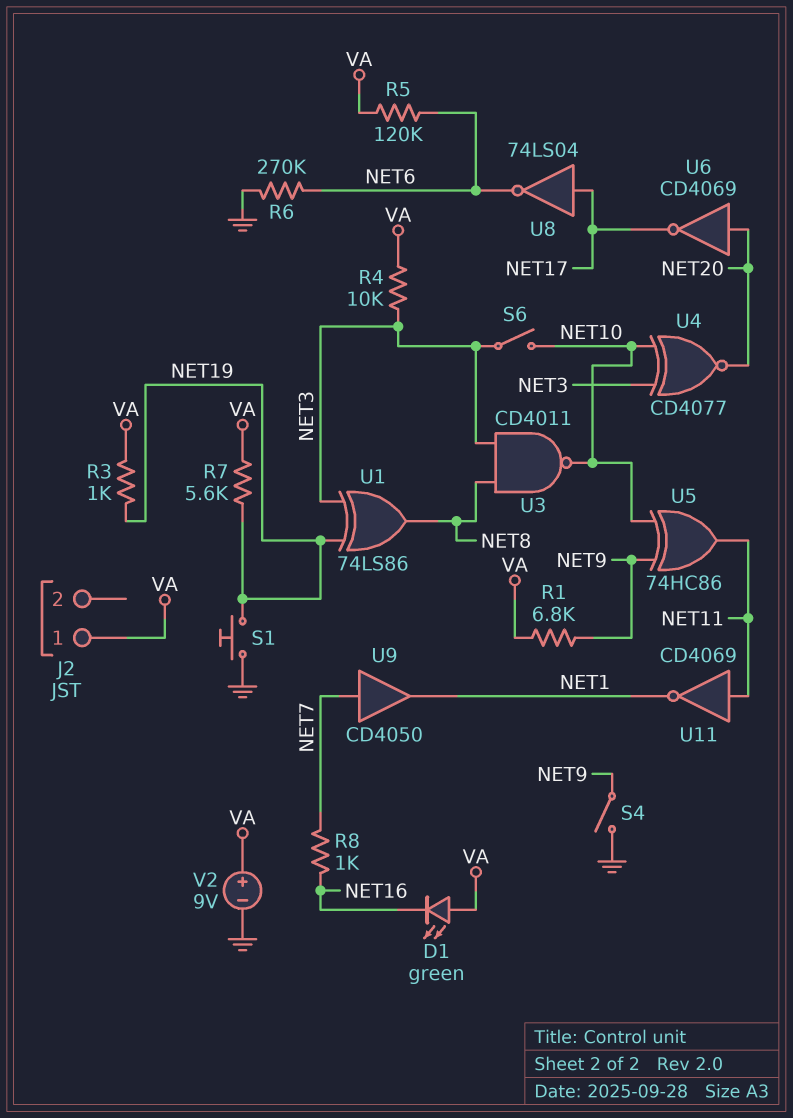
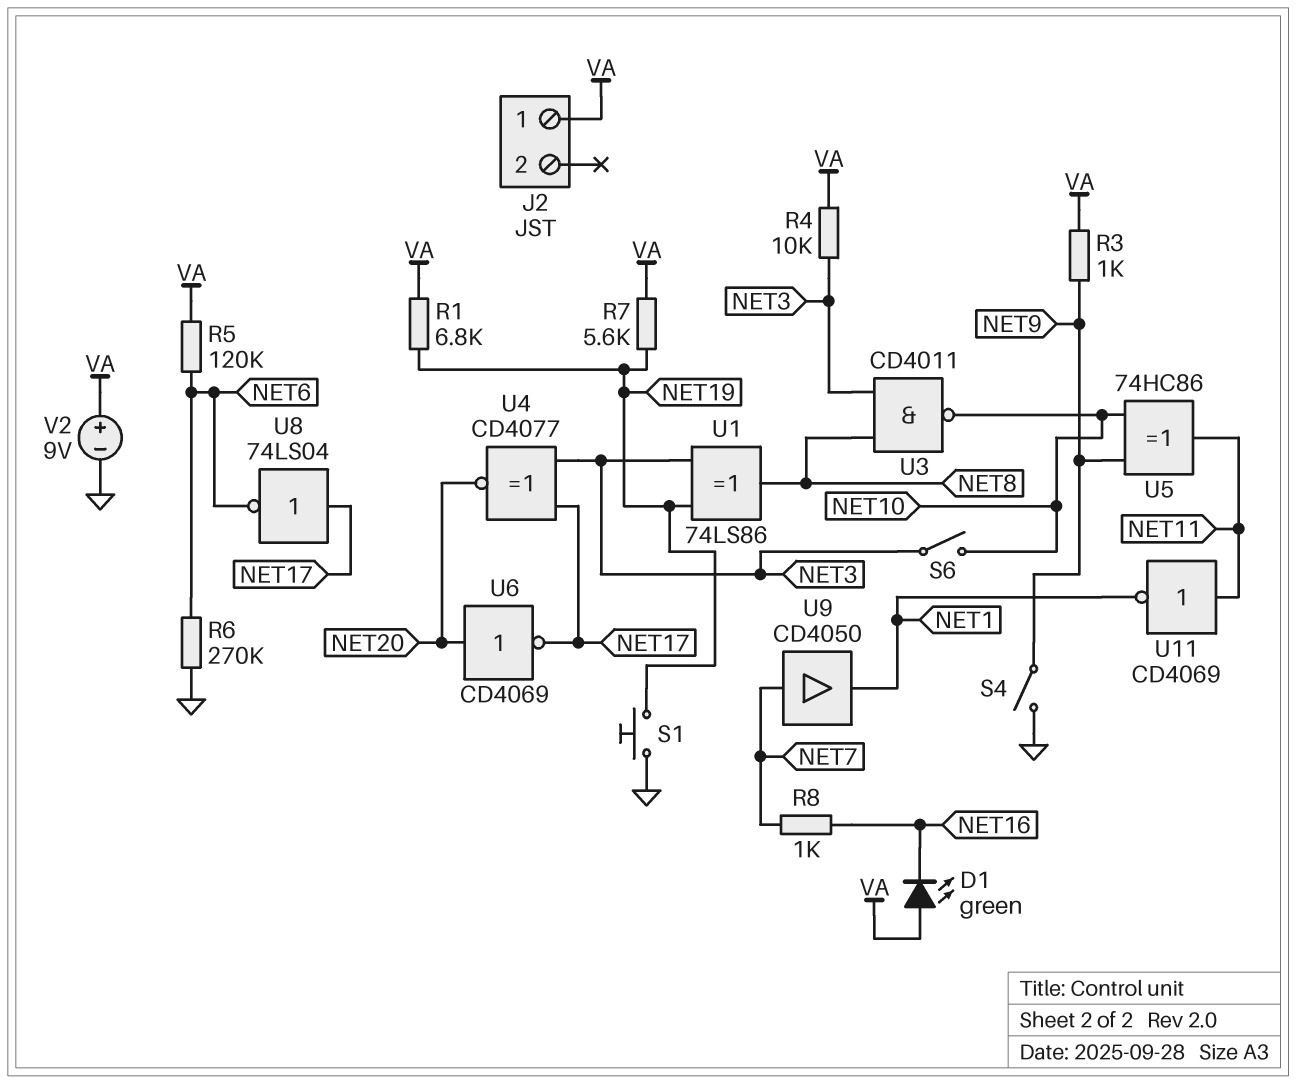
R1: 6.8k (NET9, VA) -> 6.8k (NET19, VA)
R3: 1k (NET19, VA) -> 1k (NET9, VA)
U4: XNOR CD4077 (in NET3, in NET10, out NET20) -> XNOR CD4077 (in NET3, in NET17, out NET20)

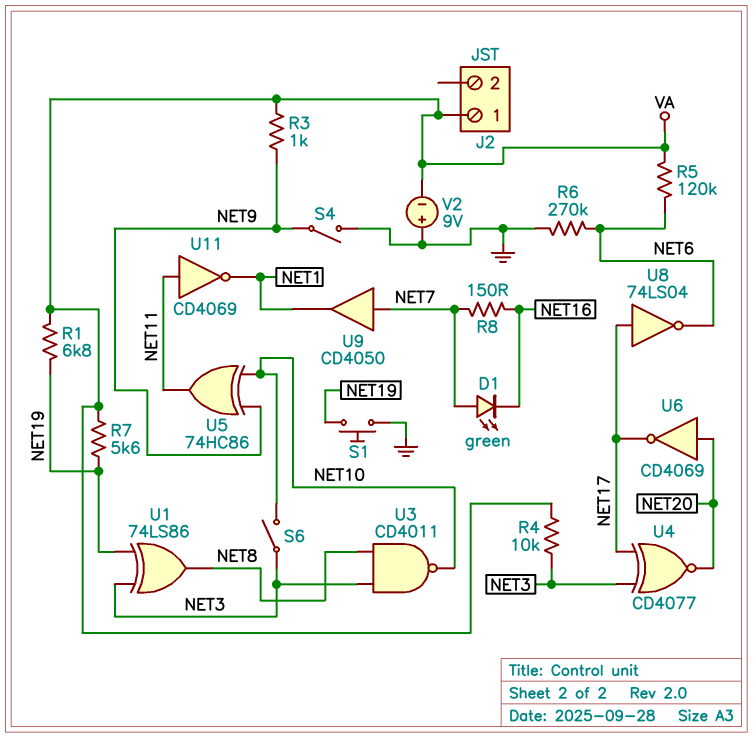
D1: LED green (A VA, K NET16) -> LED green (A NET7, K NET16)
R8: 1k (NET7, NET16) -> 150 (NET7, NET16)
V2: 9V (plus VA, minus GND) -> 9V (plus GND, minus VA)

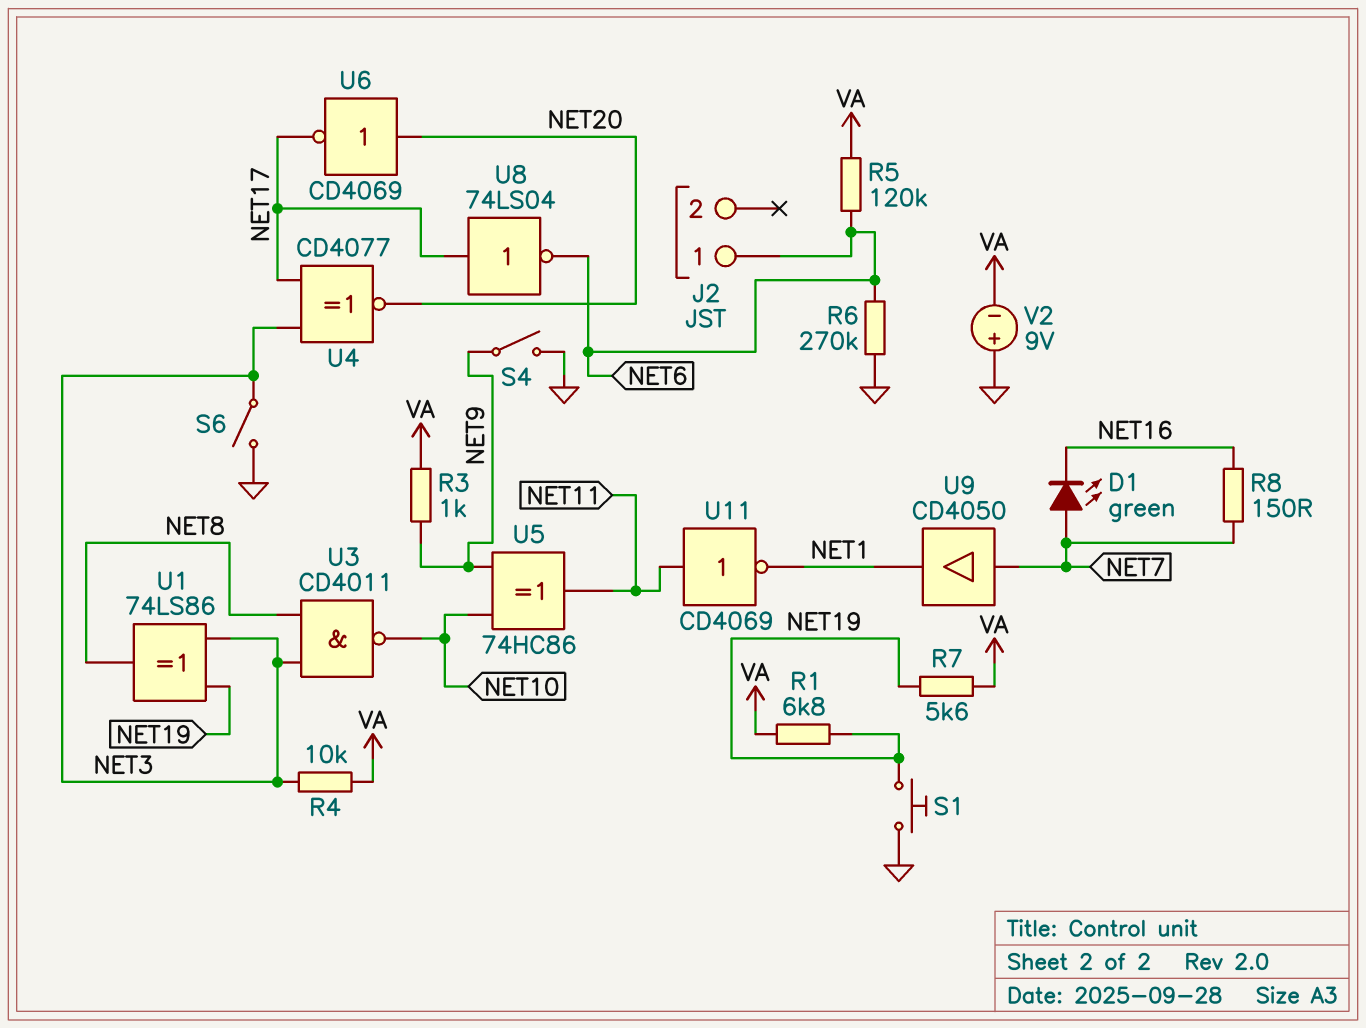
J2 pin 1: VA -> NET6
S6: switch (NET3, NET10) -> switch (GND, NET3)

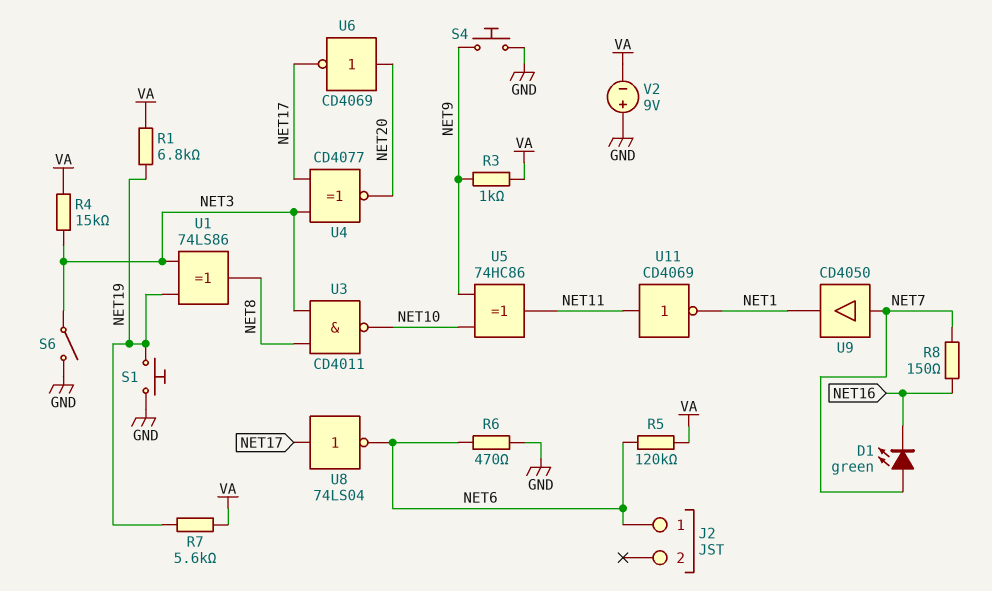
R4: 10k (NET3, VA) -> 15k (NET3, VA)
R6: 270k (GND, NET6) -> 470 (GND, NET6)
S4: switch (GND, NET9) -> button (GND, NET9)

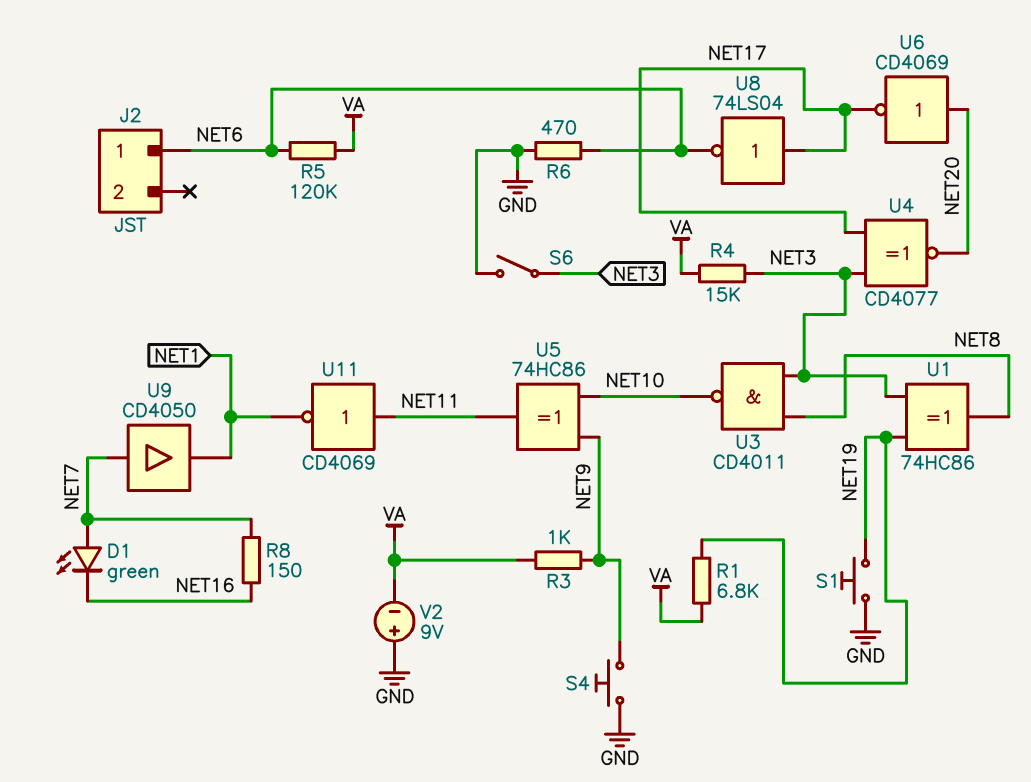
R7: 5.6k (NET19, VA) -> none
U1: XOR 74LS86 (in NET3, in NET19, out NET8) -> XOR 74HC86 (in NET3, in NET19, out NET8)

